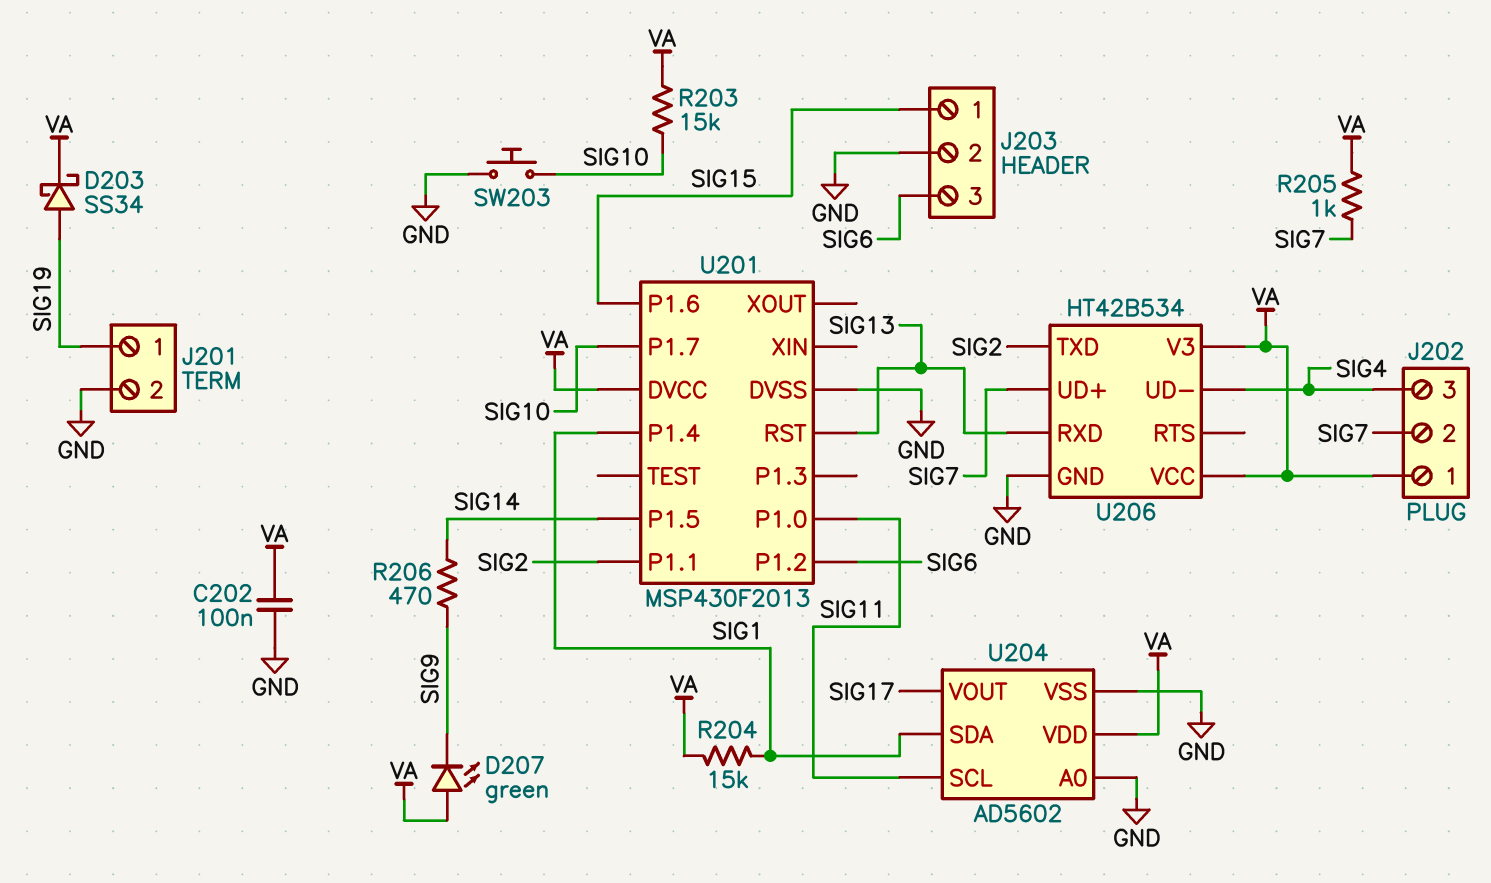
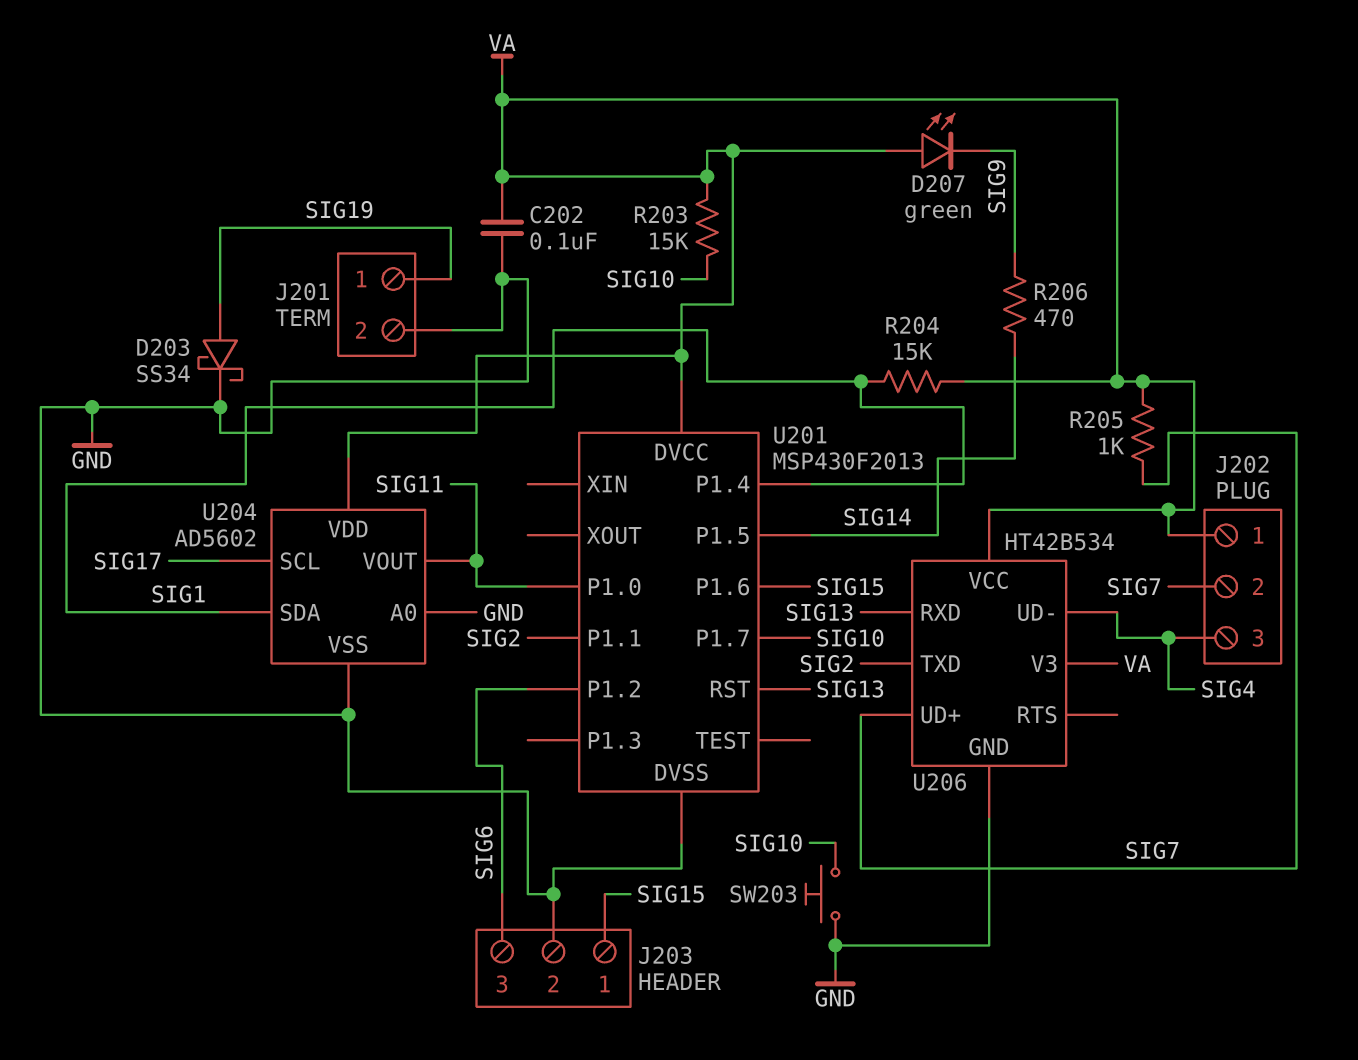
D203: schottky SS34 (A SIG19, K VA) -> schottky SS34 (A SIG19, K GND)
U204 pin SCL: SIG11 -> SIG17
U204 pin VOUT: SIG17 -> SIG11

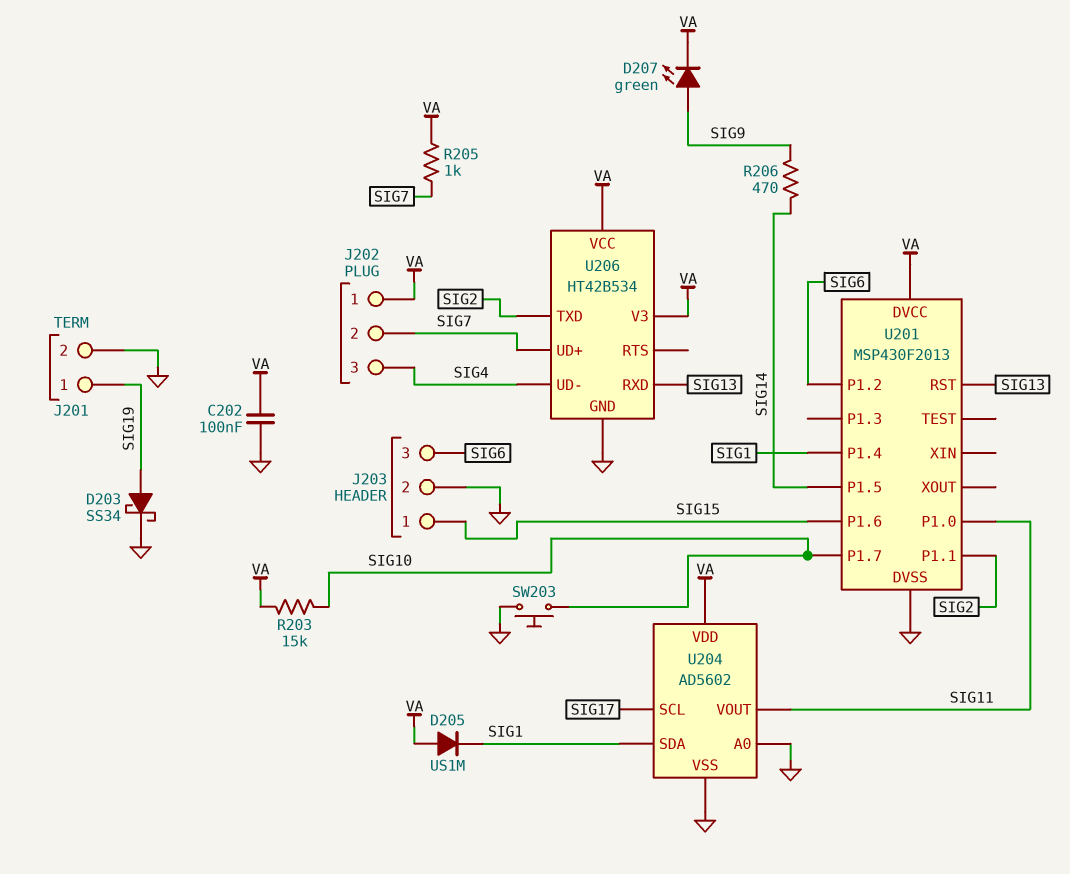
D205: none -> diode US1M (A VA, K SIG1)
D207: LED green (A VA, K SIG9) -> LED green (A SIG9, K VA)
R204: 15k (SIG1, VA) -> none

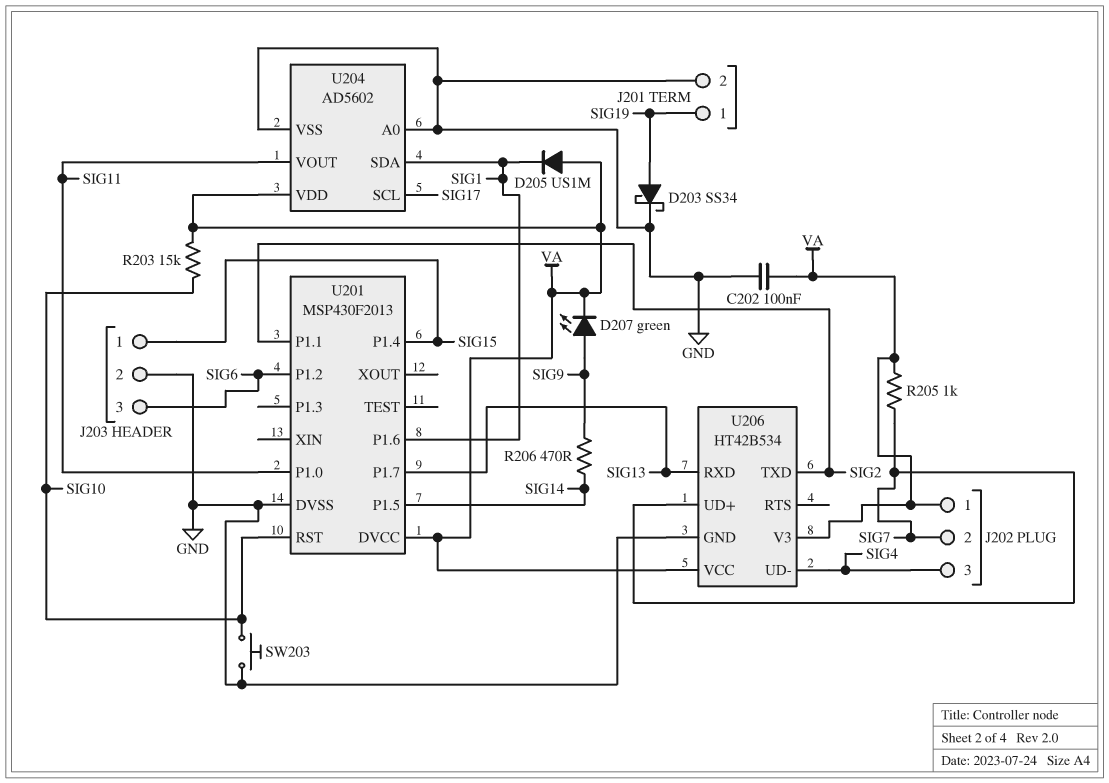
U201 pin P1.4: SIG1 -> SIG15
U201 pin P1.6: SIG15 -> SIG1
U201 pin P1.7: SIG10 -> SIG13
U201 pin RST: SIG13 -> SIG10

